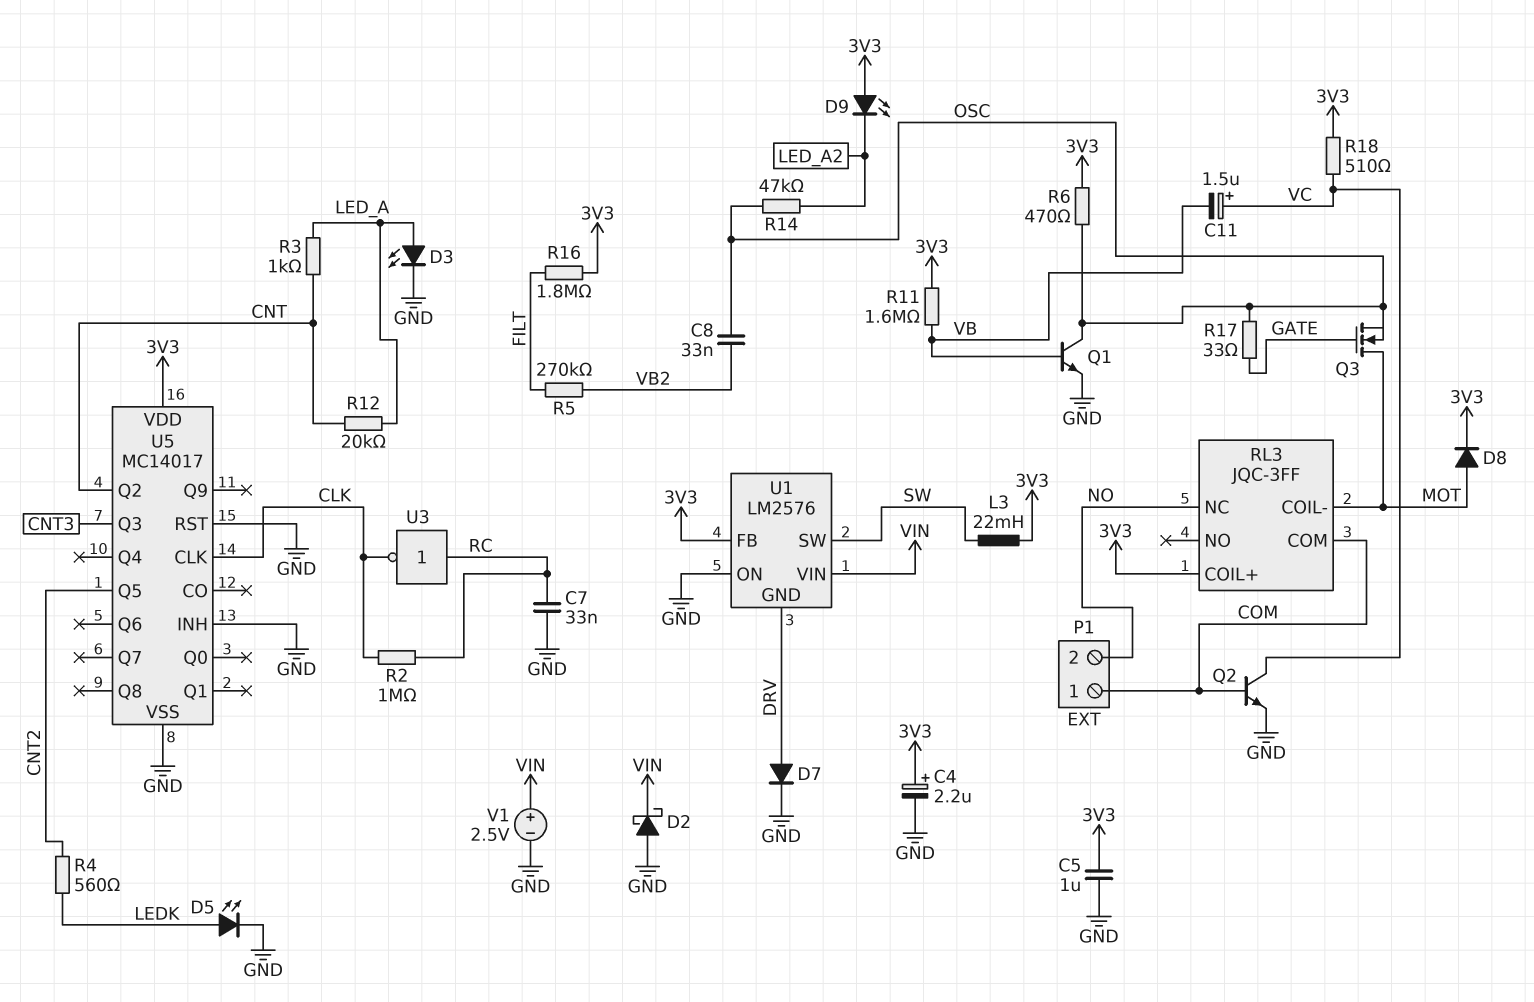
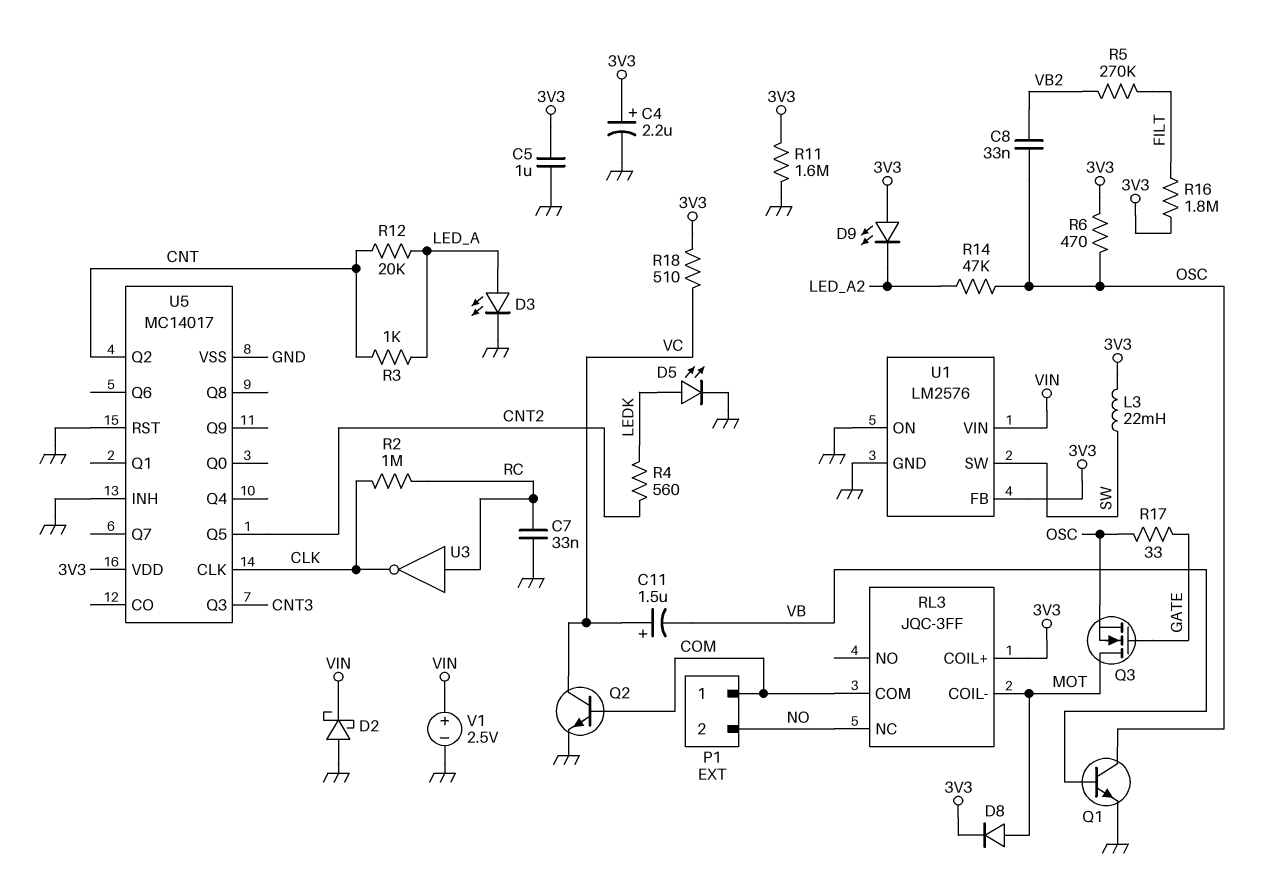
D7: diode (A DRV, K GND) -> none
R11: 1.6M (3V3, VB) -> 1.6M (3V3, GND)
U1 pin GND: DRV -> GND

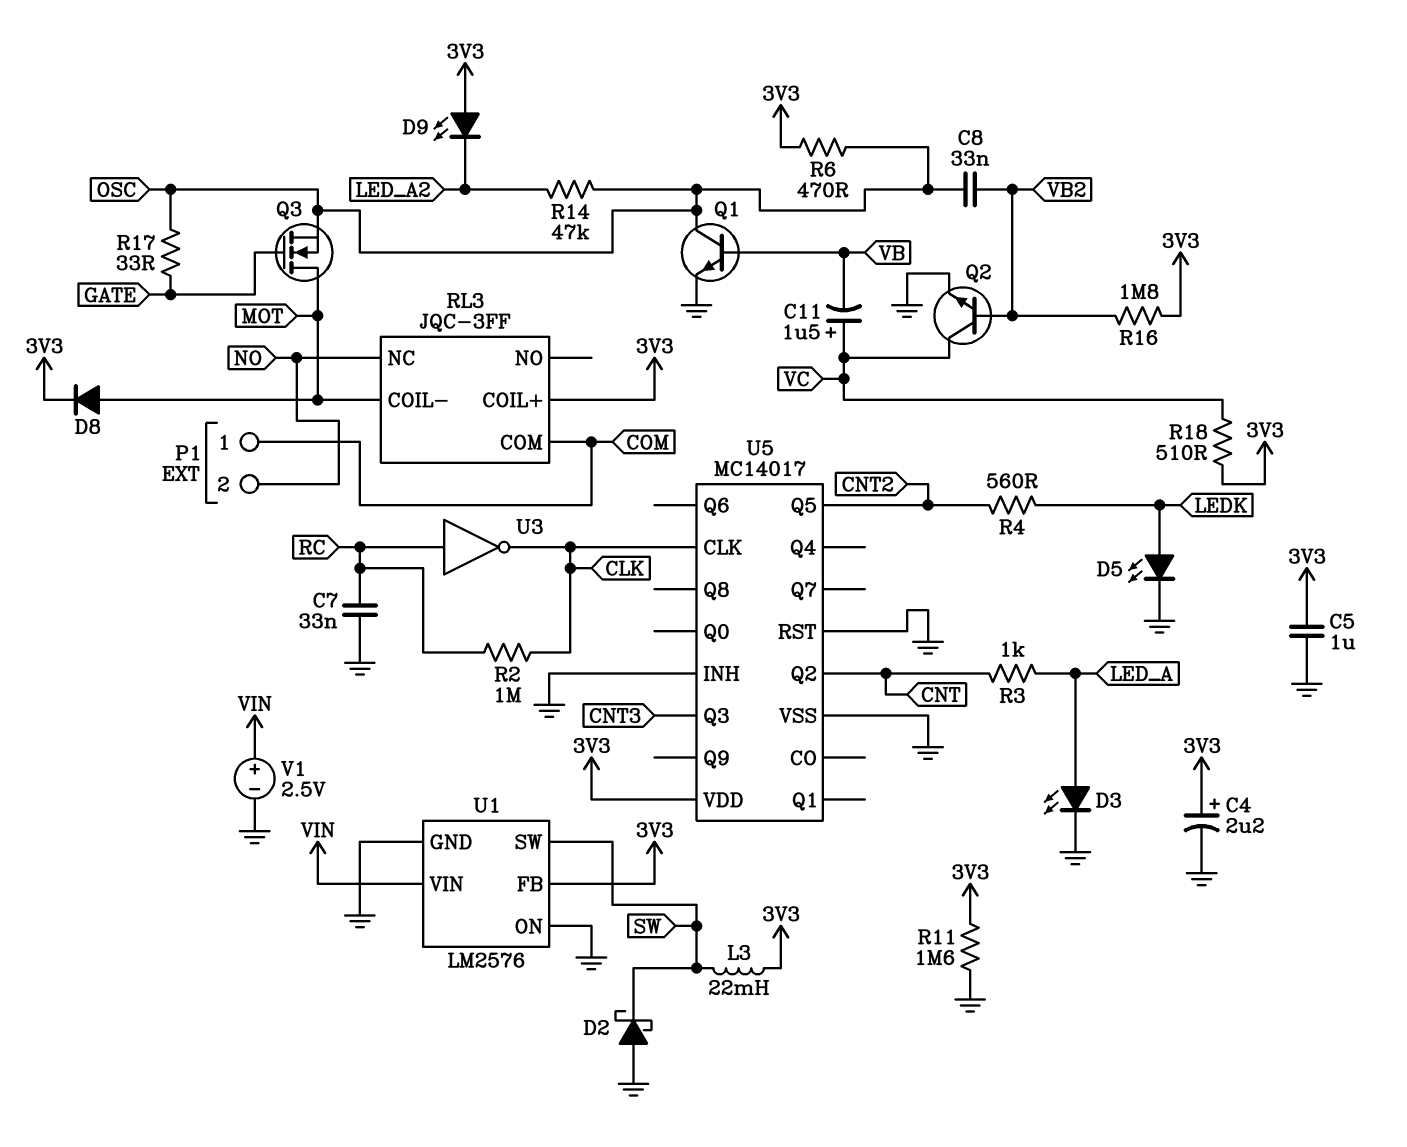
D2: schottky (A GND, K VIN) -> schottky (A GND, K SW)
Q2: NPN (B COM, C VC, E GND) -> NPN (B VB2, C VC, E GND)
R5: 270k (FILT, VB2) -> none
R12: 20k (CNT, LED_A) -> none
R16: 1.8M (3V3, FILT) -> 1.8M (3V3, VB2)

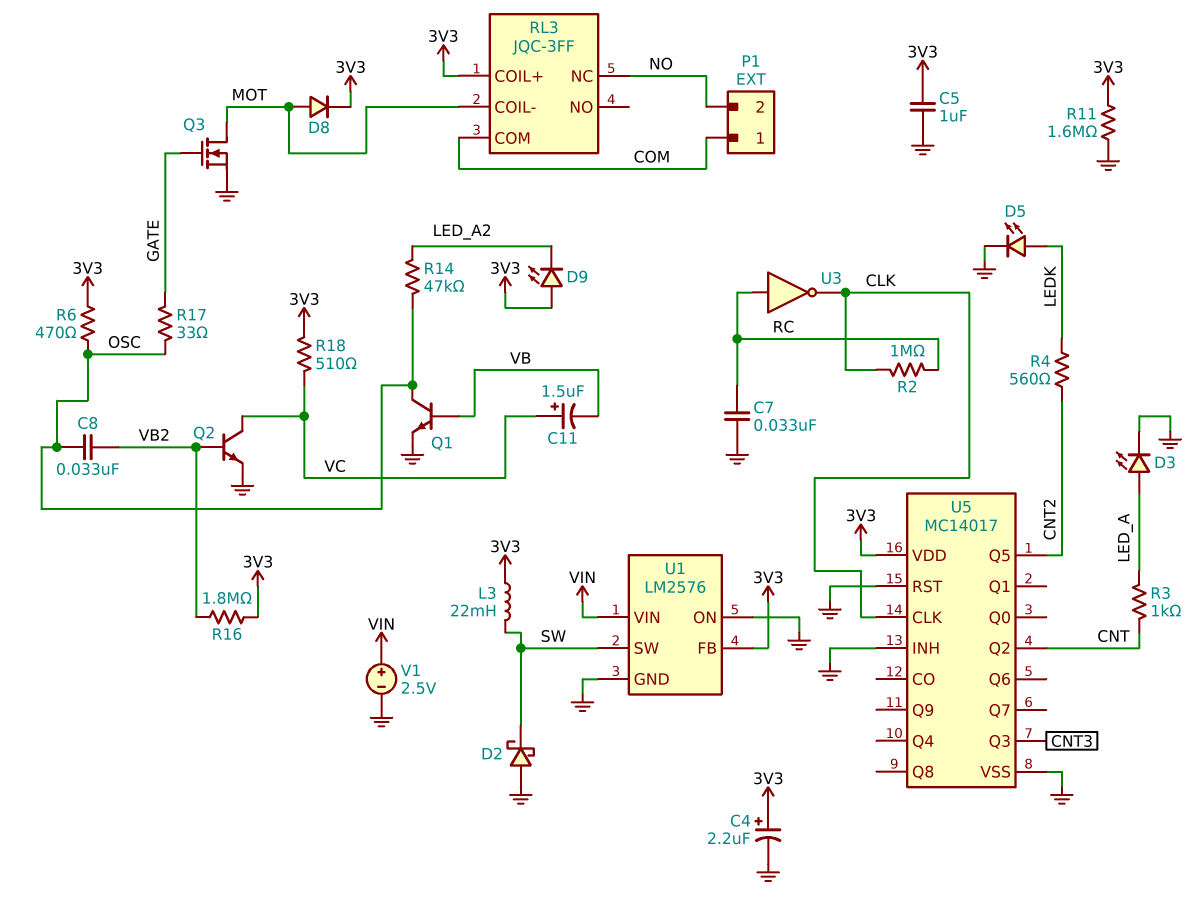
Q3: NMOS (G GATE, D MOT, S OSC) -> NMOS (G GATE, D MOT, S GND)

